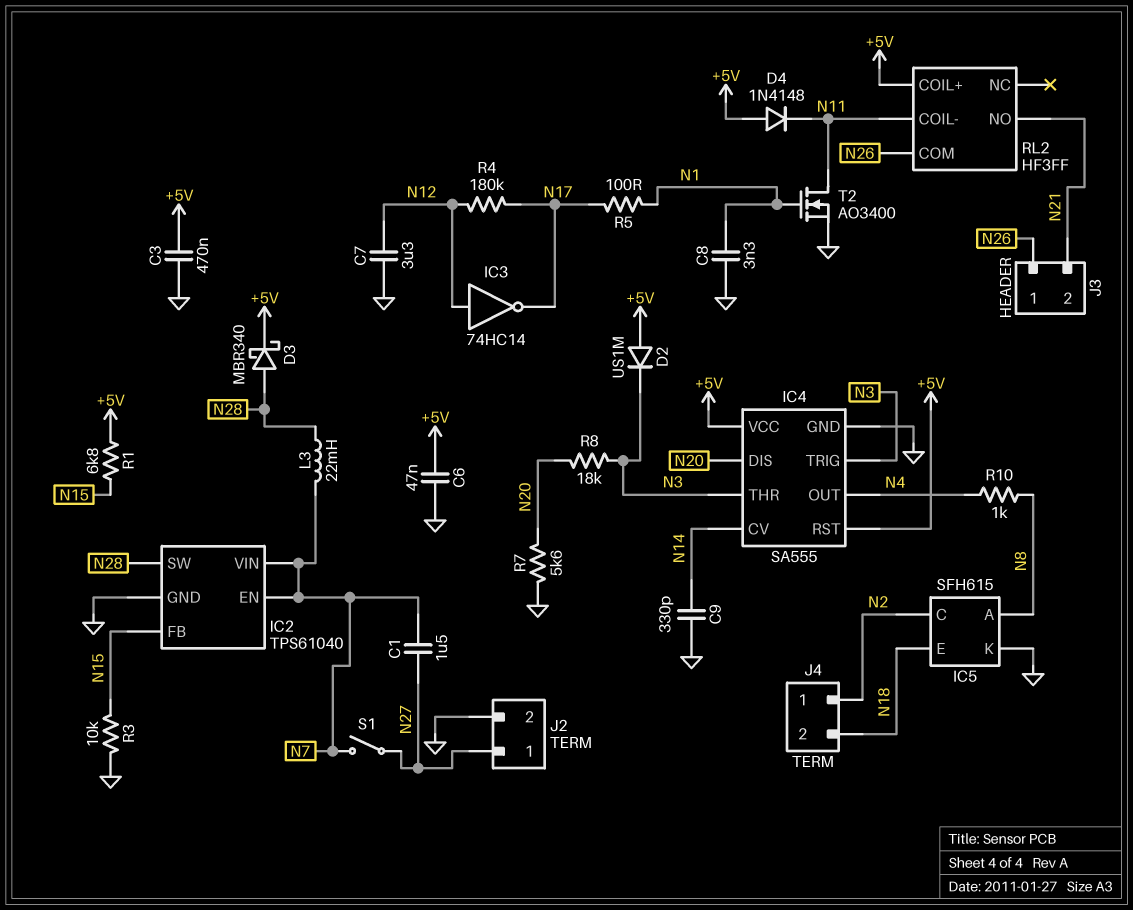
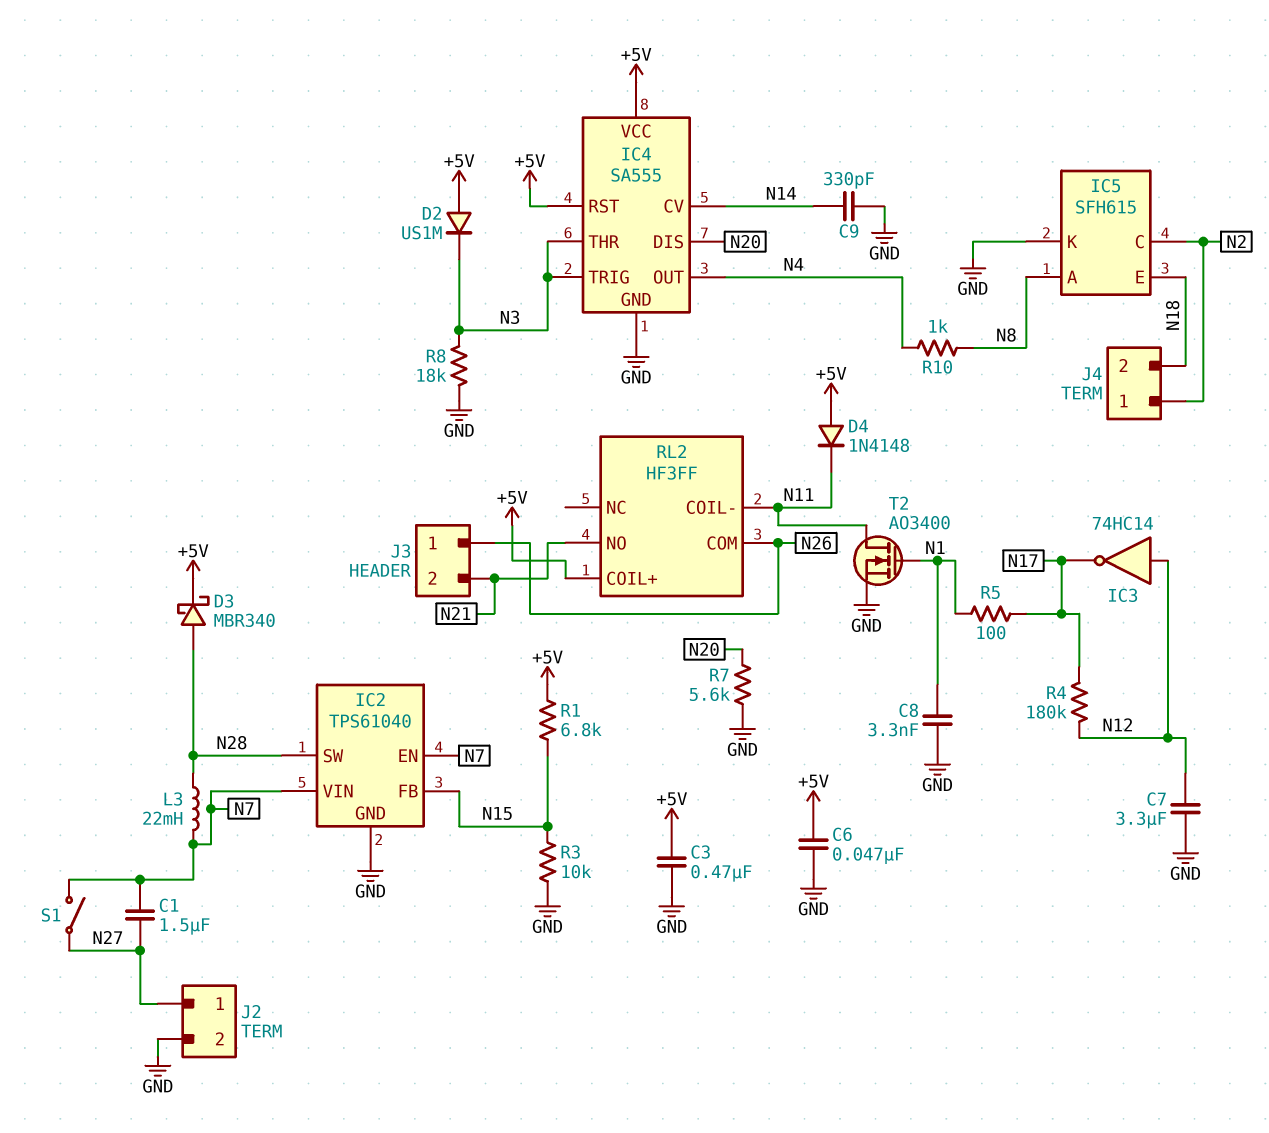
R8: 18k (N3, N20) -> 18k (GND, N3)

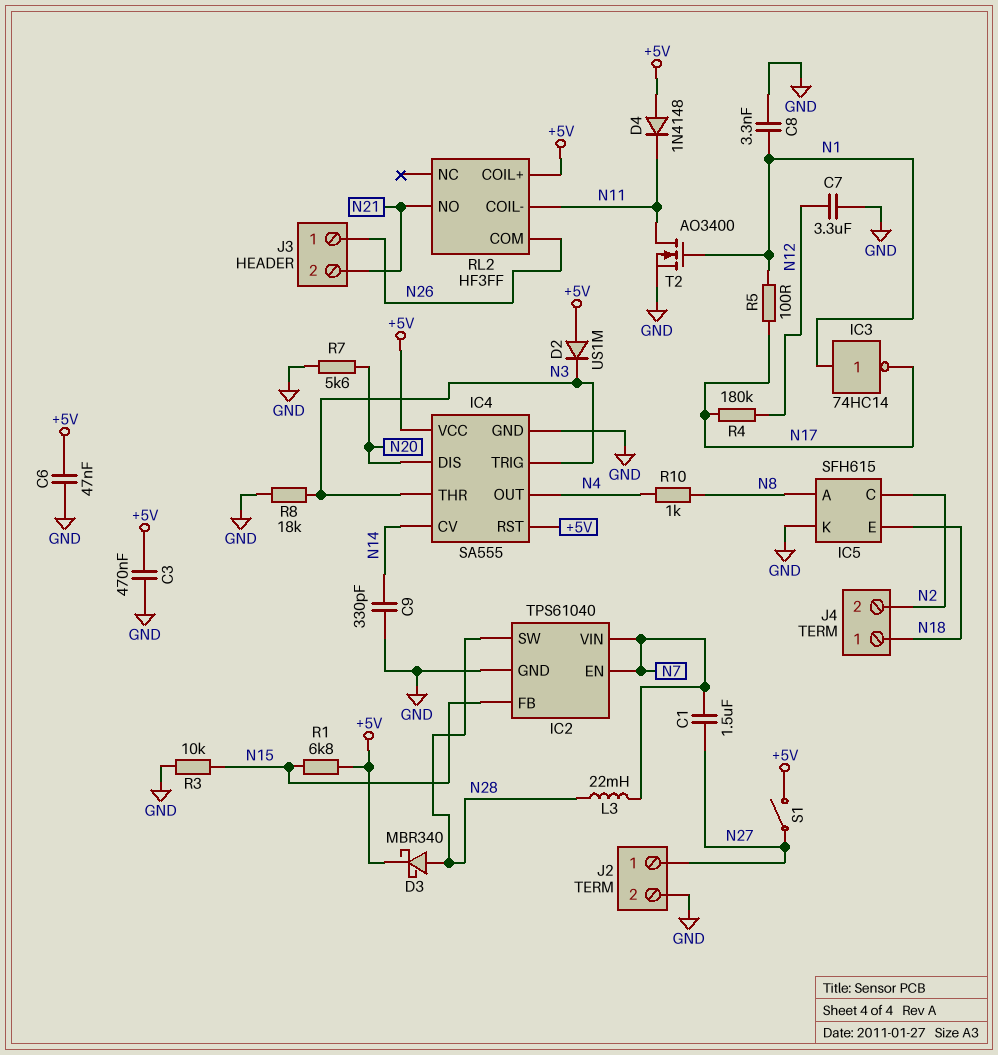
IC3: NOT 74HC14 (in N12, out N17) -> NOT 74HC14 (in N1, out N17)
J4 pin 1: N2 -> N18
J4 pin 2: N18 -> N2
S1: switch (N7, N27) -> switch (+5V, N27)

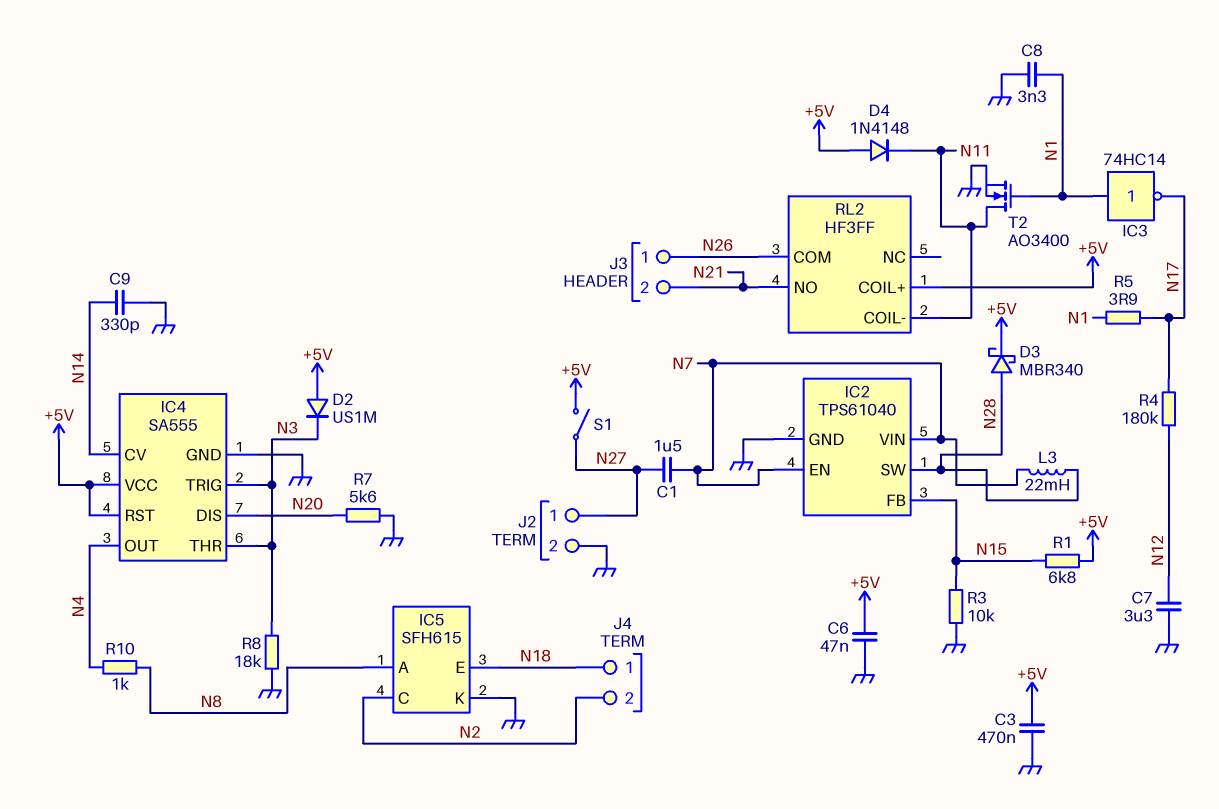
R5: 100 (N1, N17) -> 3.9 (N1, N17)

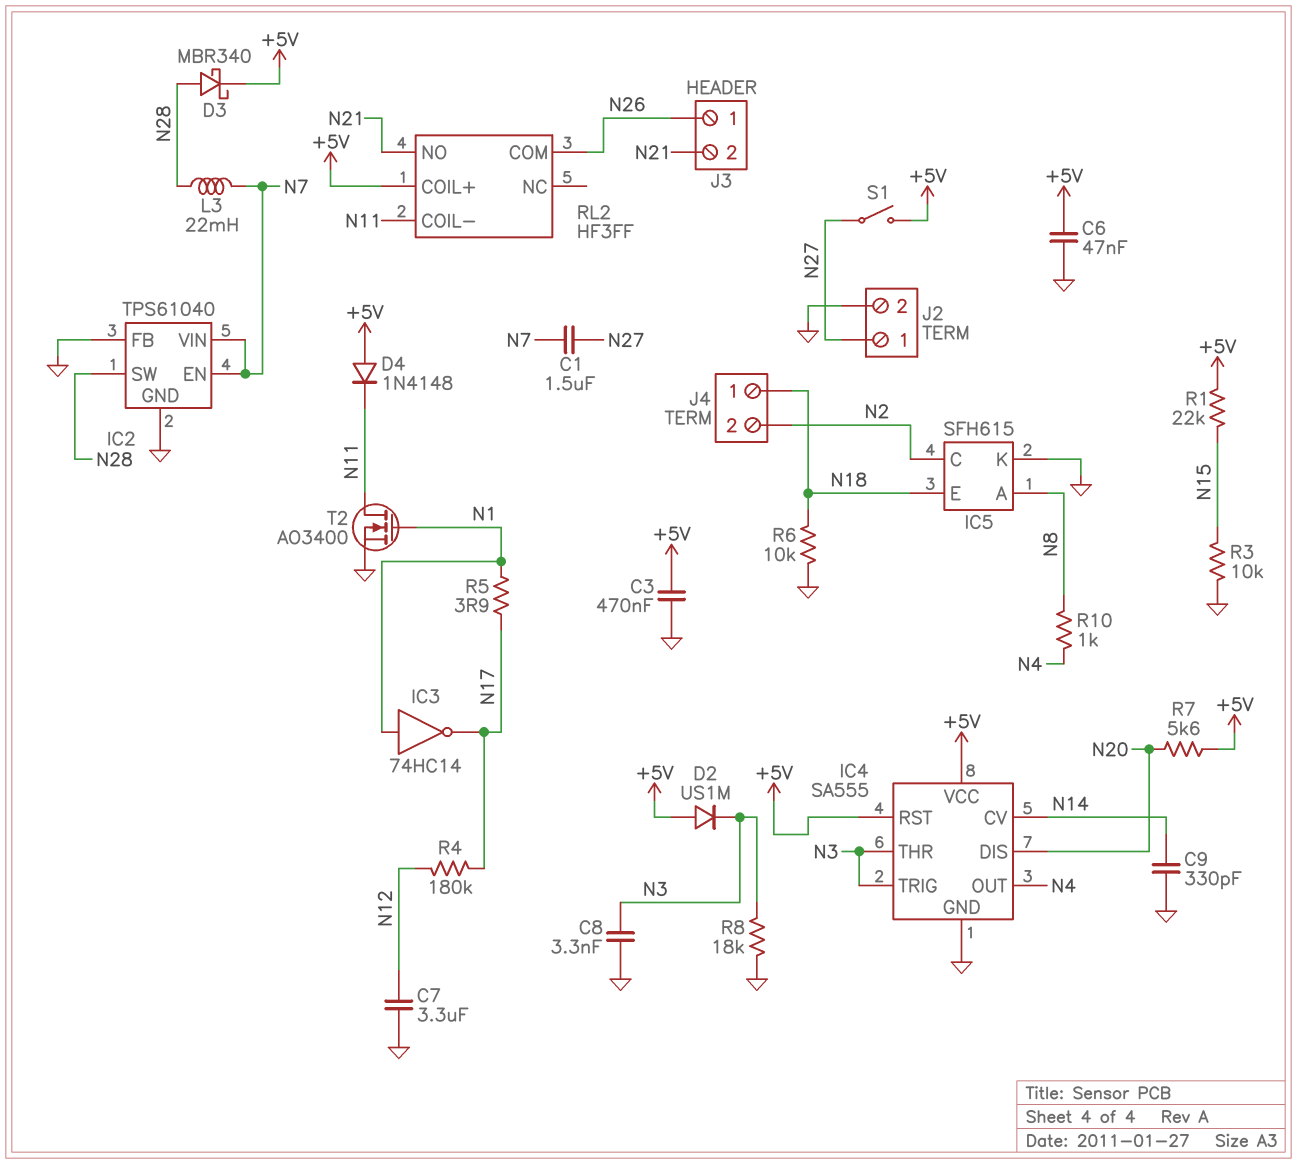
C8: 3.3nF (GND, N1) -> 3.3nF (GND, N3)
IC2 pin FB: N15 -> GND
R1: 6.8k (+5V, N15) -> 22k (+5V, N15)
R6: none -> 10k (GND, N18)
R7: 5.6k (GND, N20) -> 5.6k (+5V, N20)

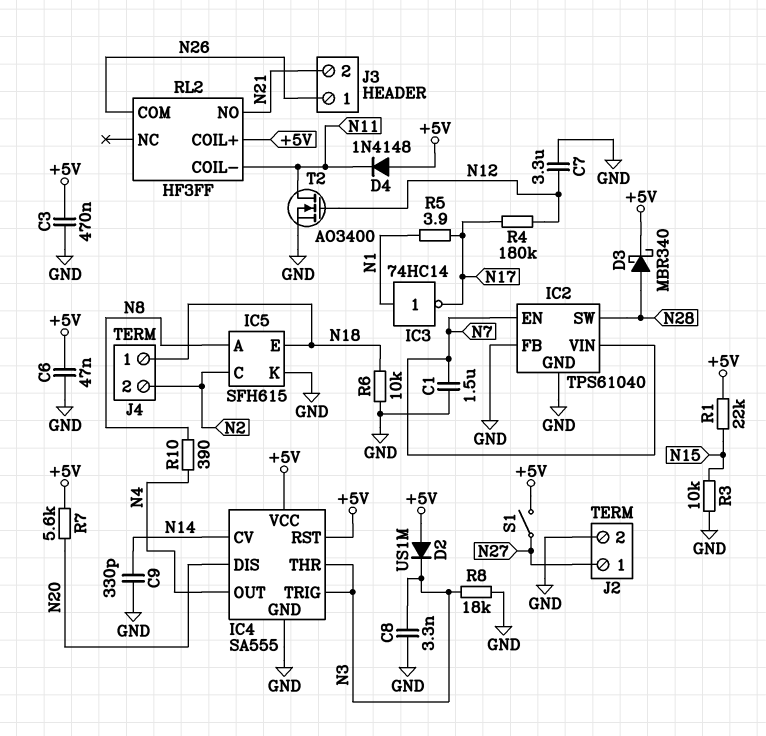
C1: 1.5uF (N7, N27) -> 1.5uF (GND, N7)
L3: 22mH (N7, N28) -> none
R10: 1k (N4, N8) -> 390 (N4, N8)
T2: NMOS AO3400 (G N1, D N11, S GND) -> NMOS AO3400 (G N12, D N11, S GND)

